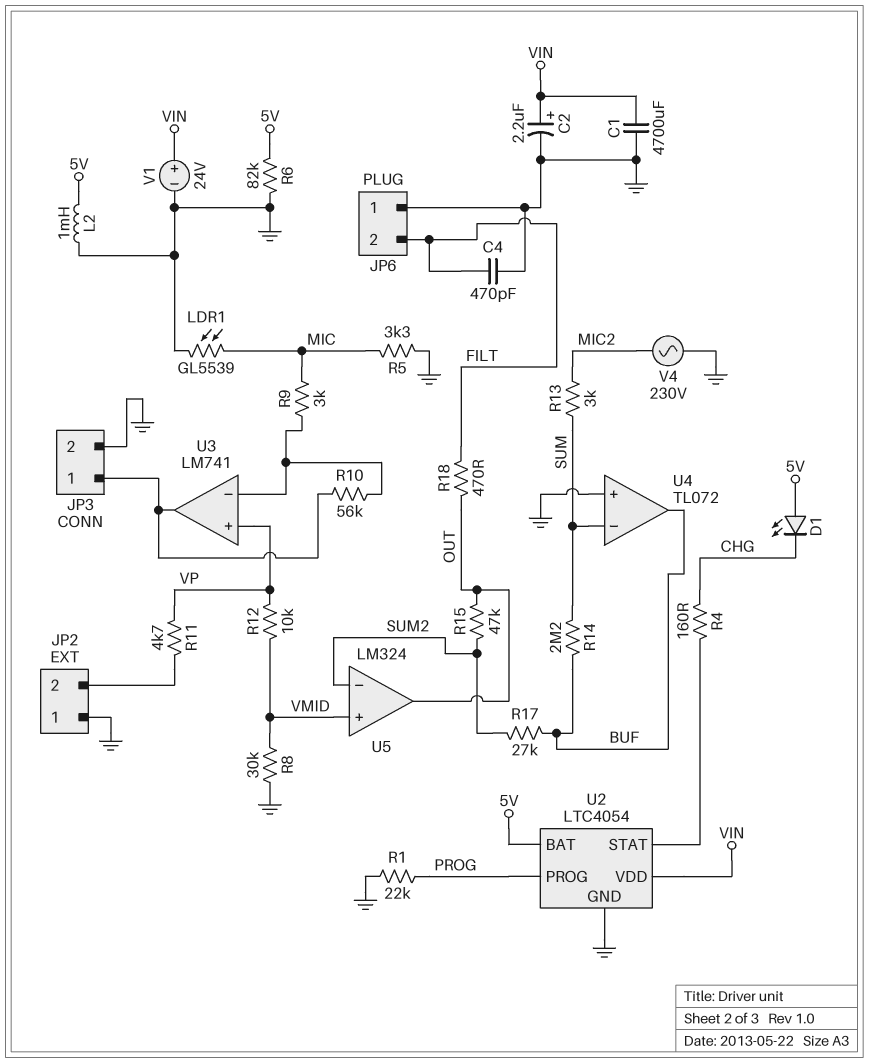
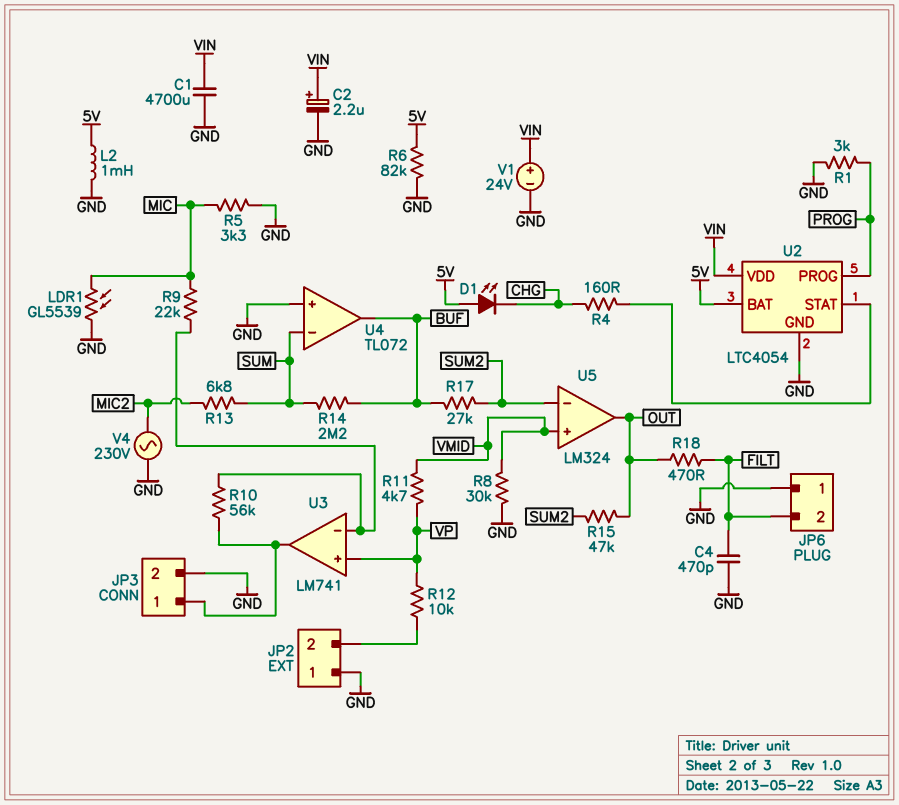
R1: 22k (GND, PROG) -> 3k (GND, PROG)
R9: 3k (MIC, U3/in-) -> 22k (MIC, U3/in-)
R11: 4.7k (JP2/2, VP) -> 4.7k (VMID, VP)
R12: 10k (VMID, VP) -> 10k (JP2/2, VP)
R13: 3k (MIC2, SUM) -> 6.8k (MIC2, SUM)

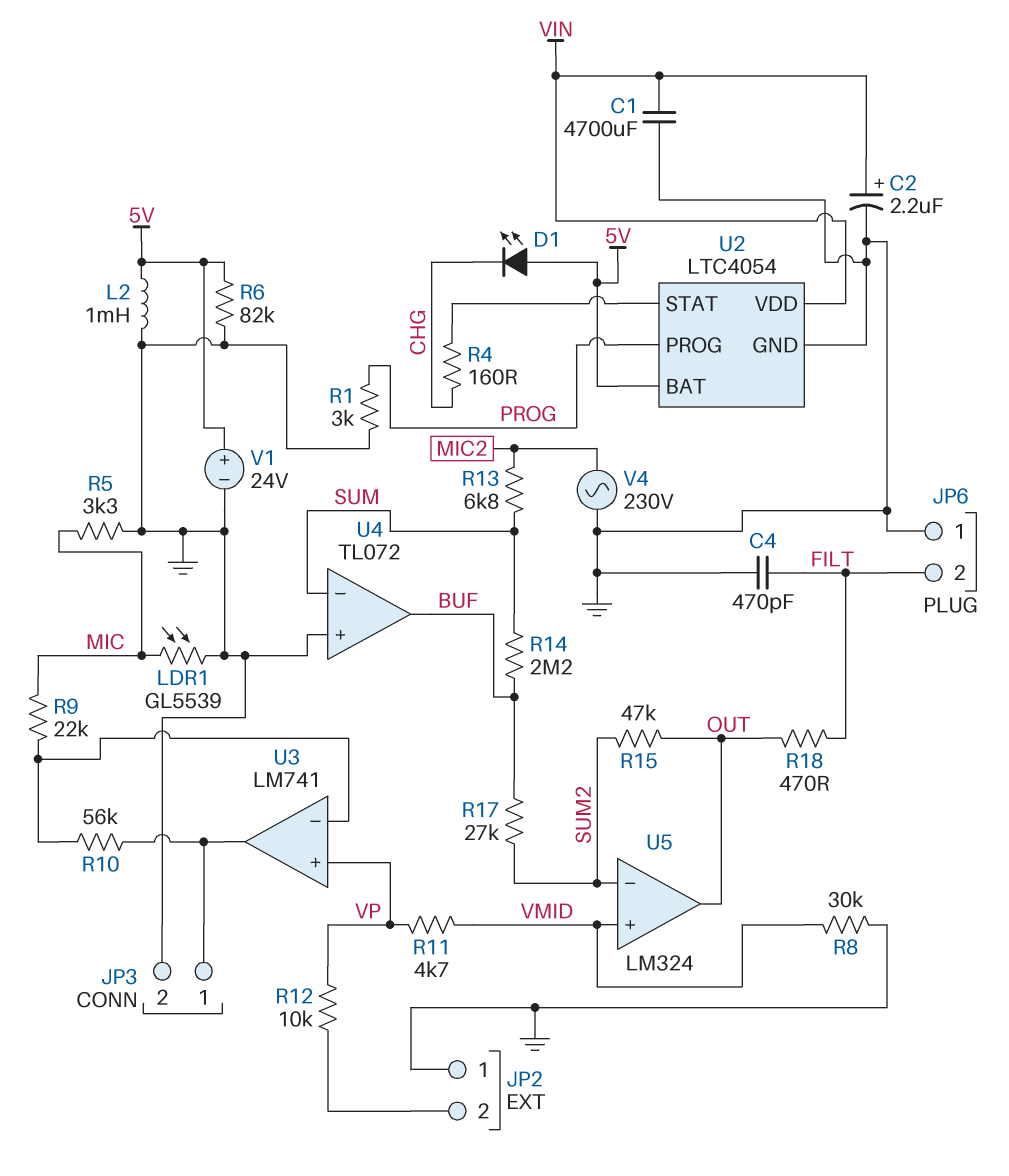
V1: 24V (plus VIN, minus GND) -> 24V (plus 5V, minus GND)

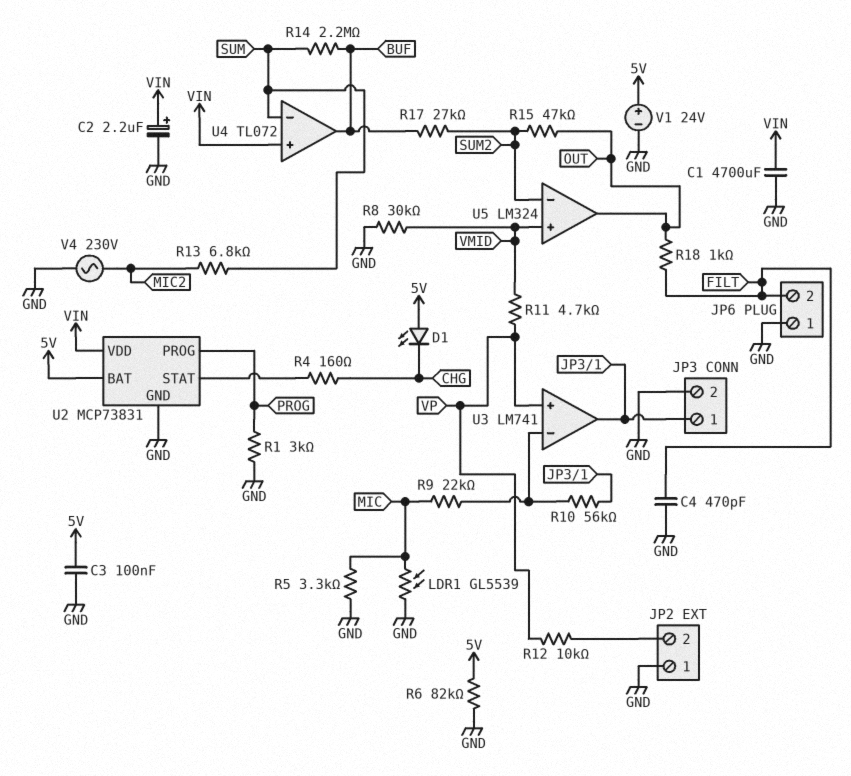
C3: none -> 100nF (5V, GND)
L2: 1mH (5V, GND) -> none
R18: 470 (FILT, OUT) -> 1k (FILT, OUT)
U2: LTC4054 -> MCP73831
U4 pin in+: GND -> VIN

